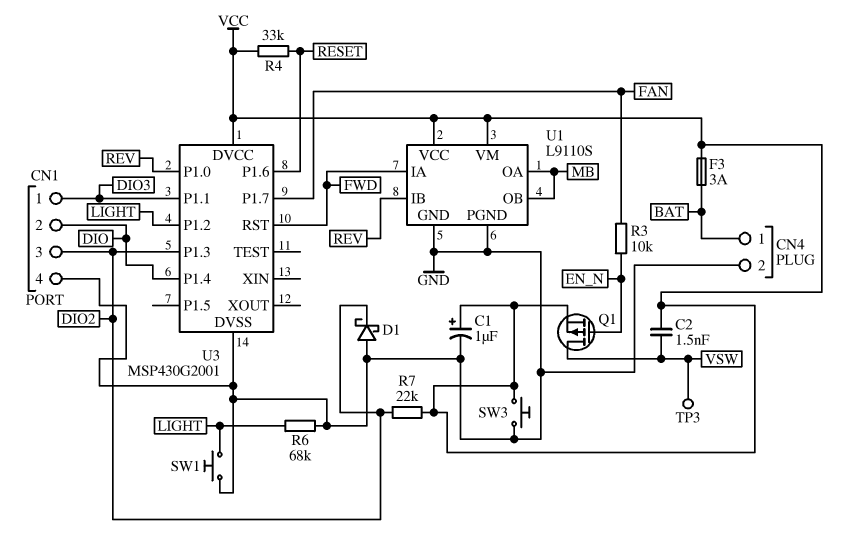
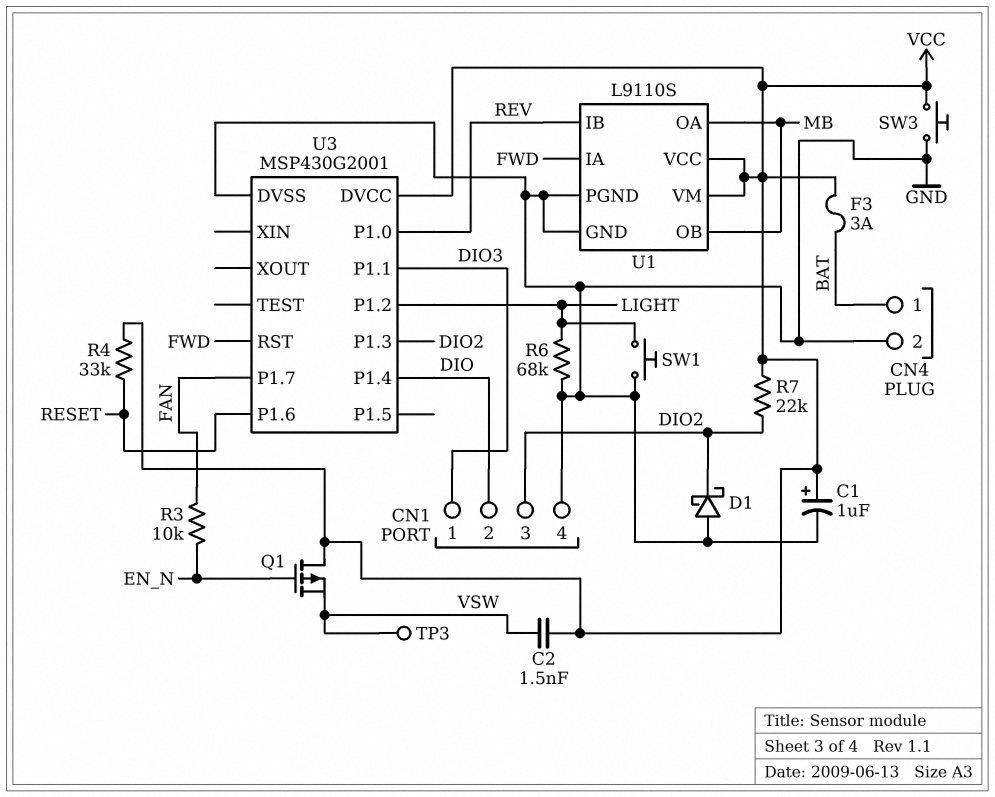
Q1: PMOS (G EN_N, D VSW, S VCC) -> PMOS (G EN_N, D VCC, S VSW)

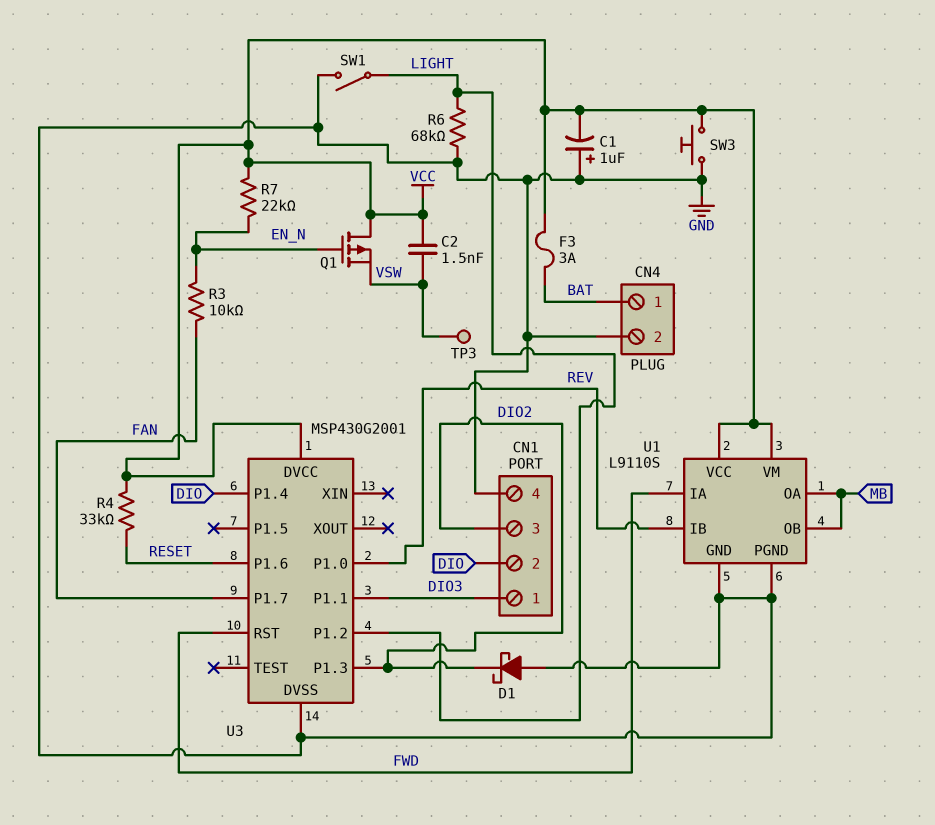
C1: 1uF (plus VCC, minus GND) -> 1uF (plus GND, minus VCC)
R7: 22k (DIO2, VCC) -> 22k (EN_N, VCC)
SW1: button (GND, LIGHT) -> switch (GND, LIGHT)

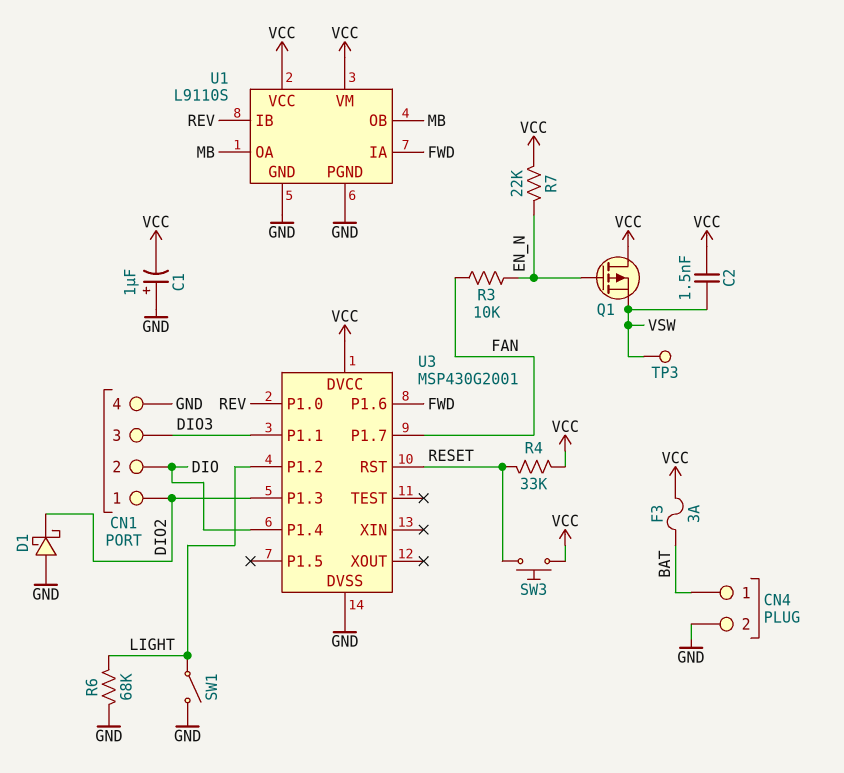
CN1 pin 1: DIO3 -> DIO2
CN1 pin 3: DIO2 -> DIO3
SW3: button (GND, VCC) -> button (RESET, VCC)
U3 pin P1.6: RESET -> FWD
U3 pin RST: FWD -> RESET

